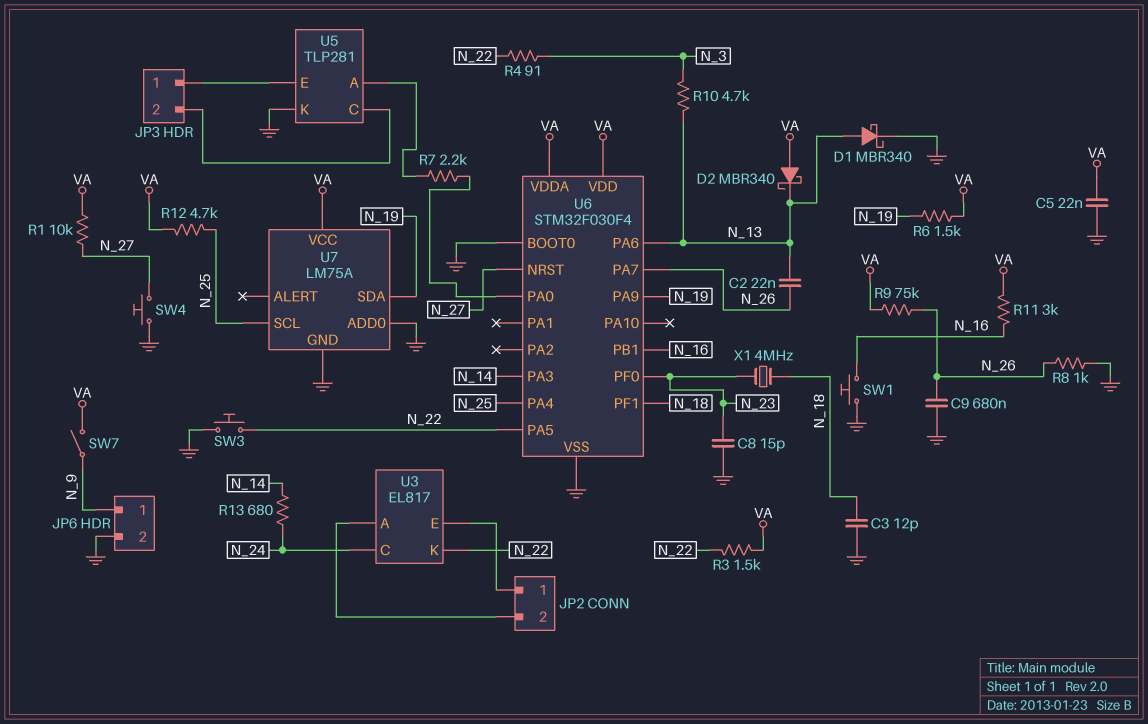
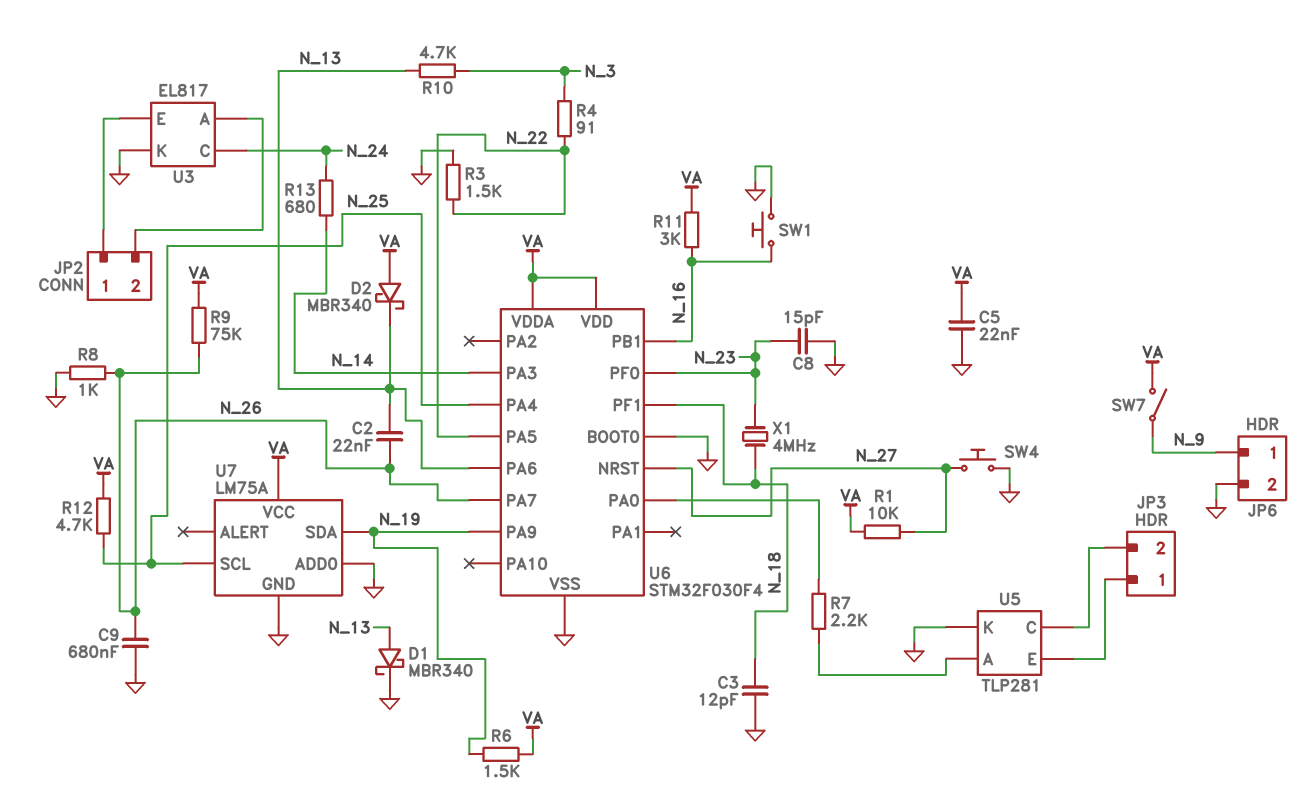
R3: 1.5k (N_22, VA) -> 1.5k (GND, N_22)
SW3: button (GND, N_22) -> none
U3 pin K: N_22 -> GND

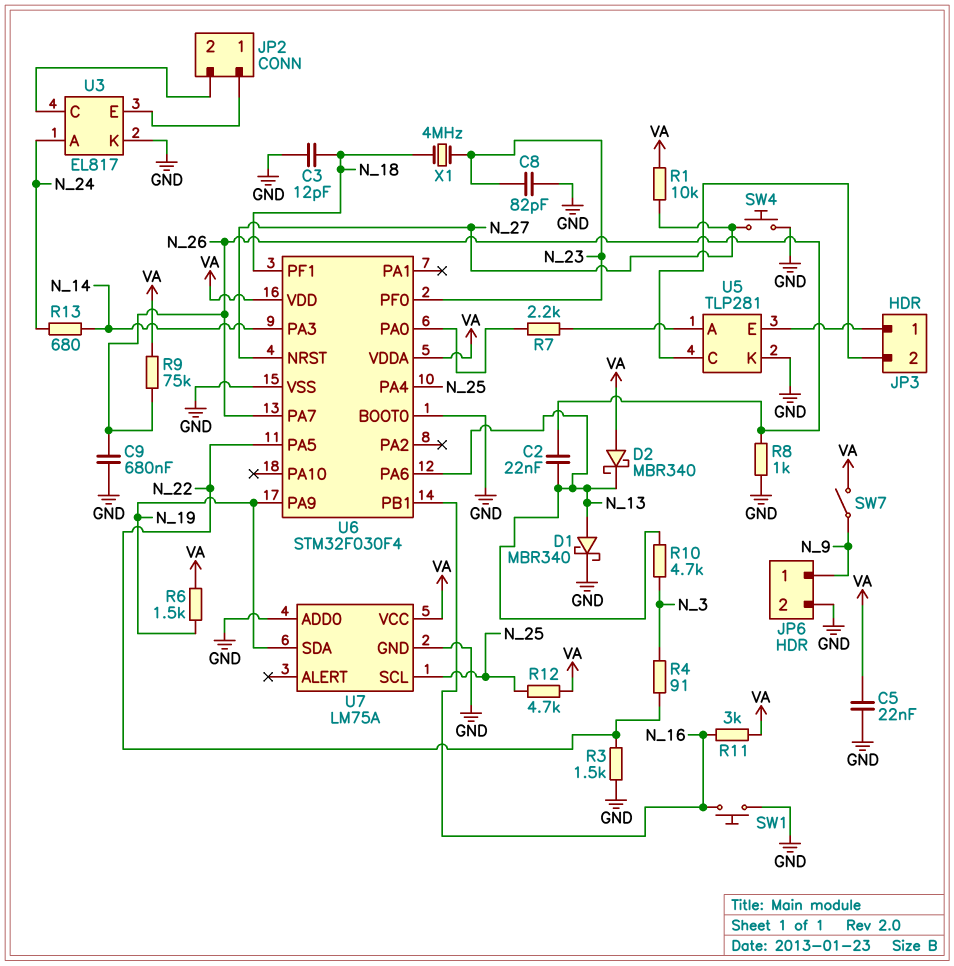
C8: 15pF (GND, N_23) -> 82pF (GND, N_23)
U3 pin A: JP2/2 -> N_24
U3 pin C: N_24 -> JP2/2

